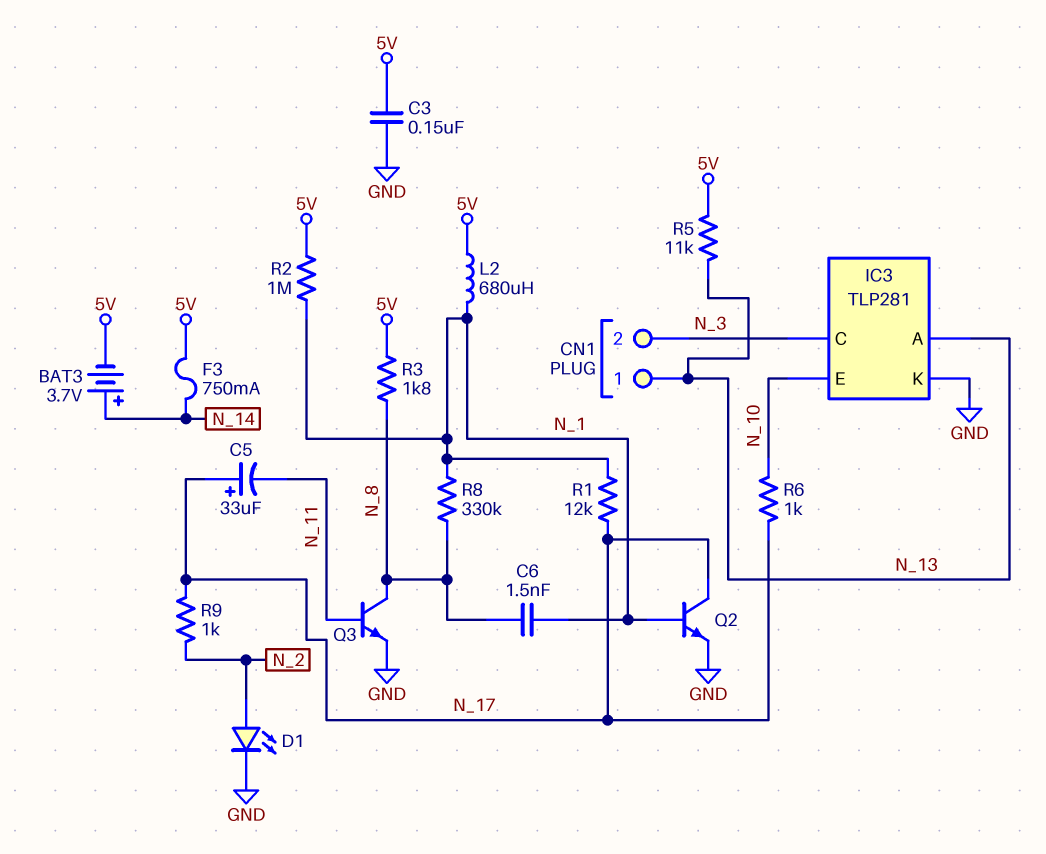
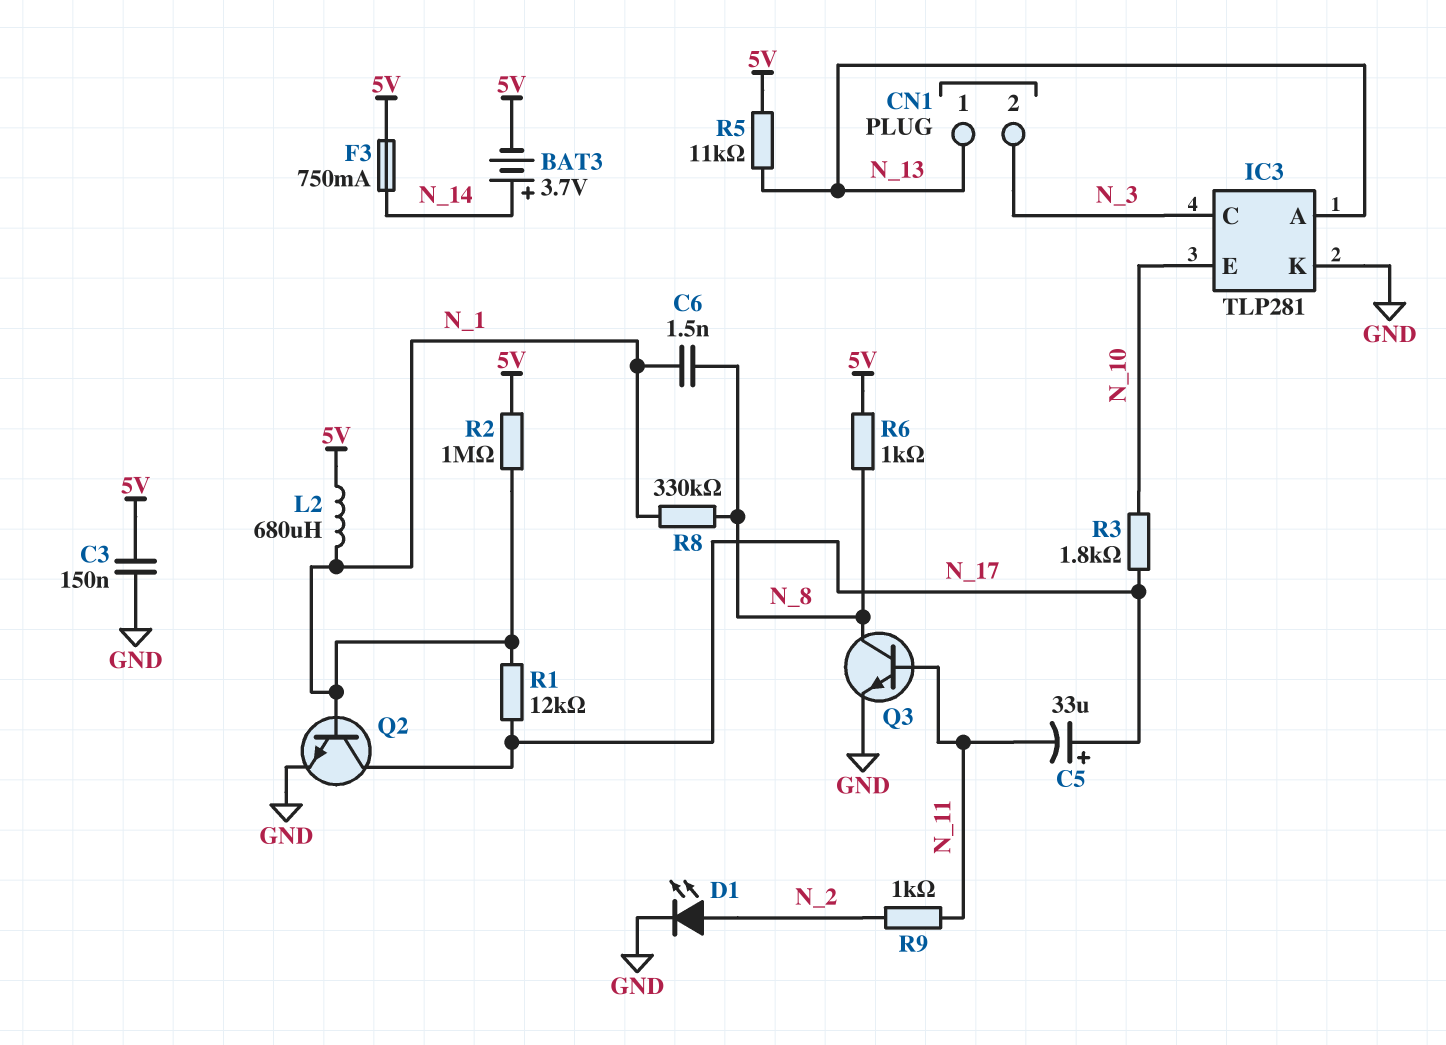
R3: 1.8k (5V, N_8) -> 1.8k (N_10, N_17)
R6: 1k (N_10, N_17) -> 1k (5V, N_8)
R9: 1k (N_2, N_17) -> 1k (N_2, N_11)

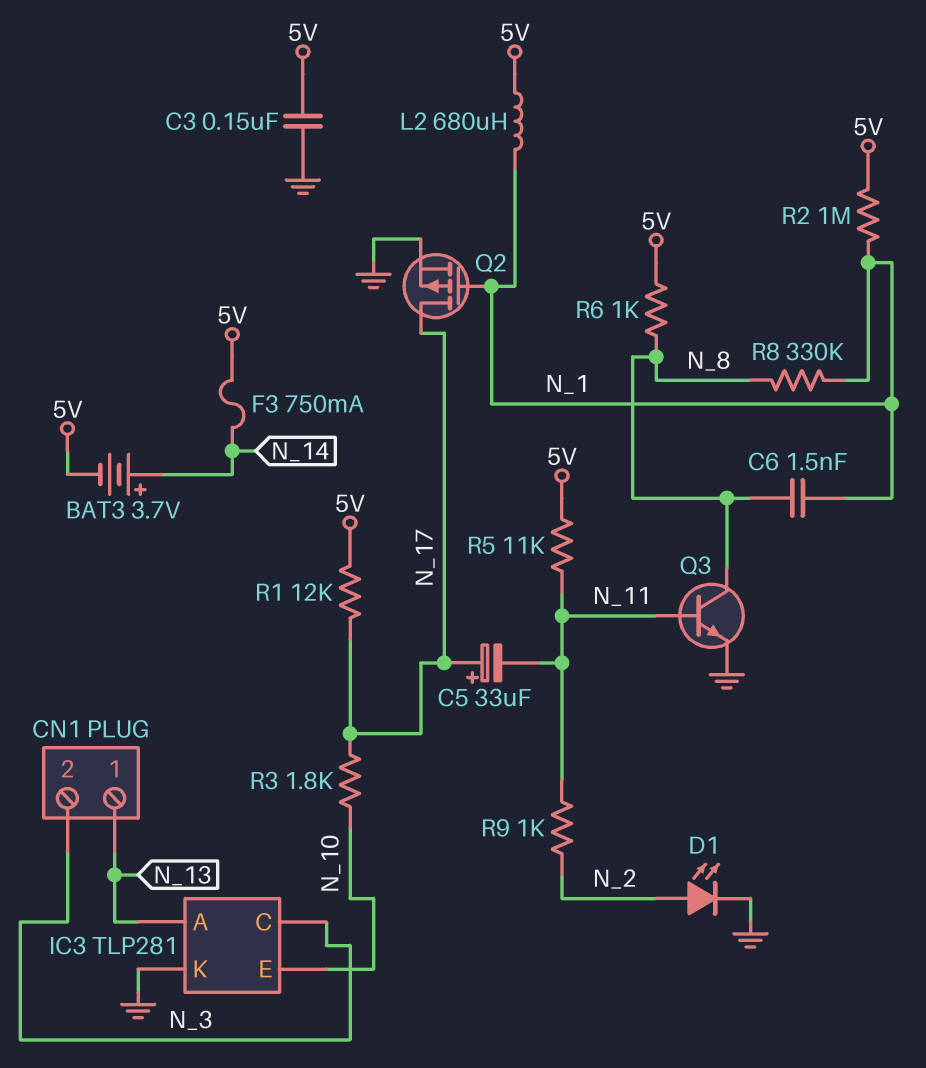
Q2: NPN (B N_1, C N_17, E GND) -> PMOS (G N_1, D N_17, S GND)
R1: 12k (N_1, N_17) -> 12k (5V, N_17)
R5: 11k (5V, N_13) -> 11k (5V, N_11)

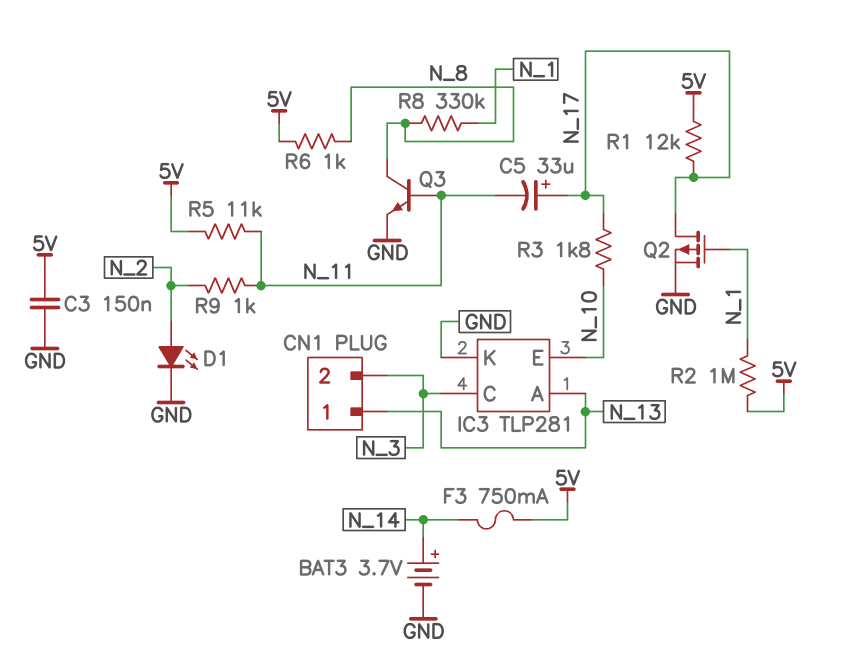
BAT3: 3.7V (plus N_14, minus 5V) -> 3.7V (plus N_14, minus GND)
C6: 1.5nF (N_1, N_8) -> none
L2: 680uH (5V, N_1) -> none

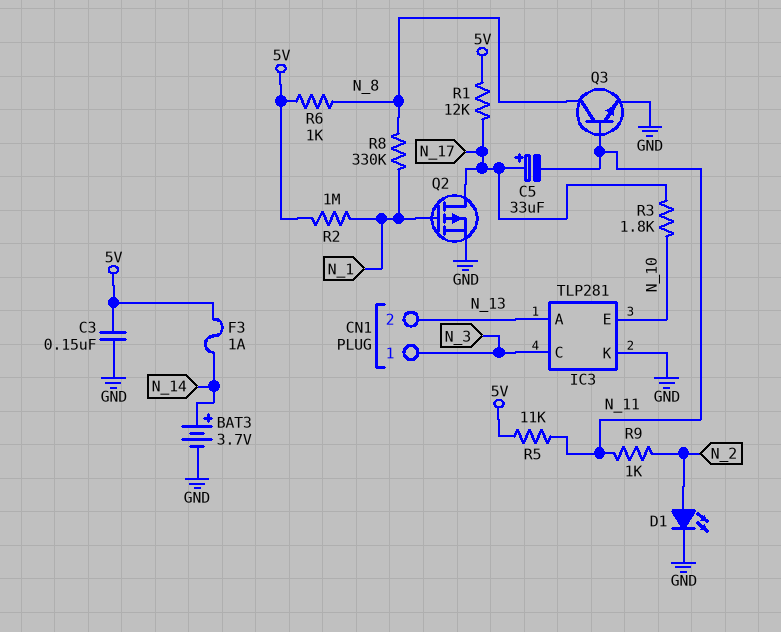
CN1 pin 1: N_13 -> N_3
CN1 pin 2: N_3 -> N_13
F3: 750mA (5V, N_14) -> 1A (5V, N_14)

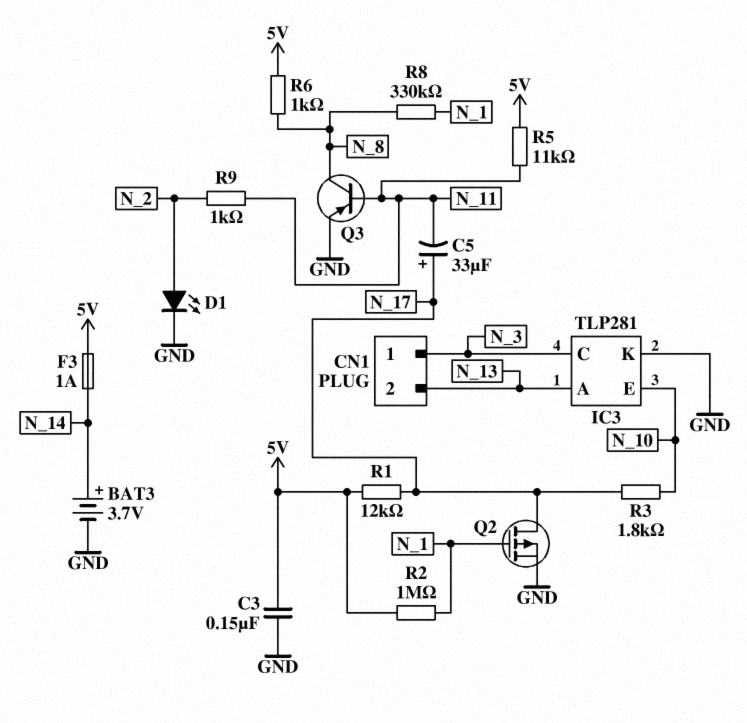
Q3: NPN (B N_11, C N_8, E GND) -> PNP (B N_11, C N_8, E GND)

